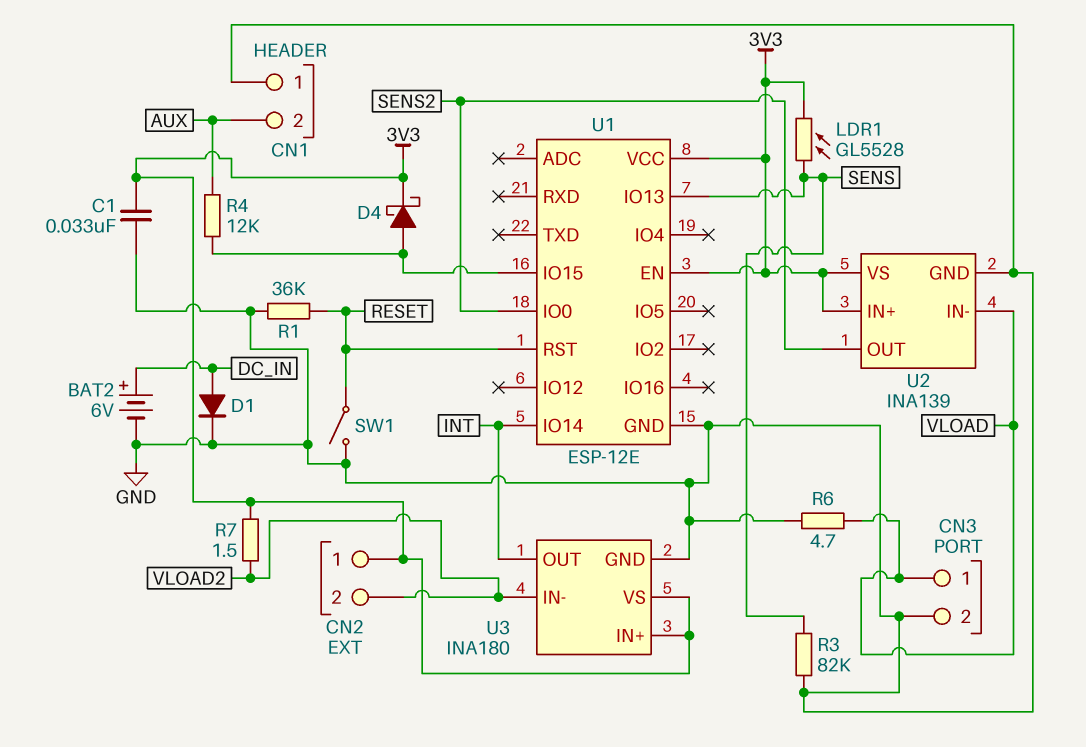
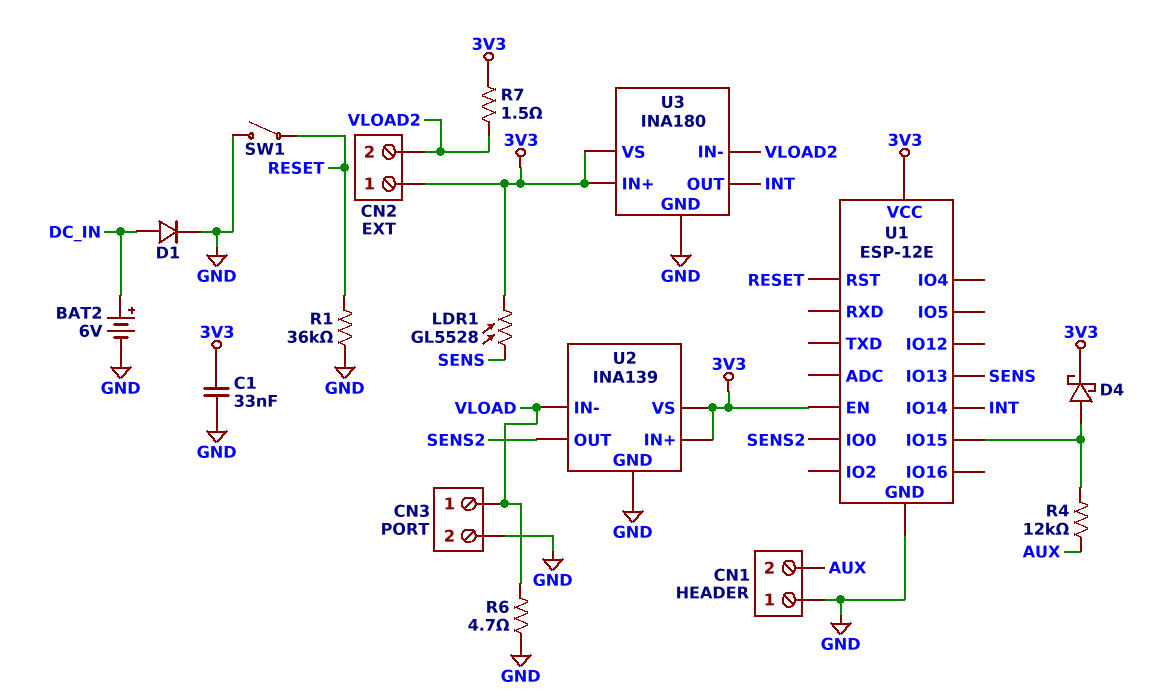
R3: 82k (GND, SENS) -> none

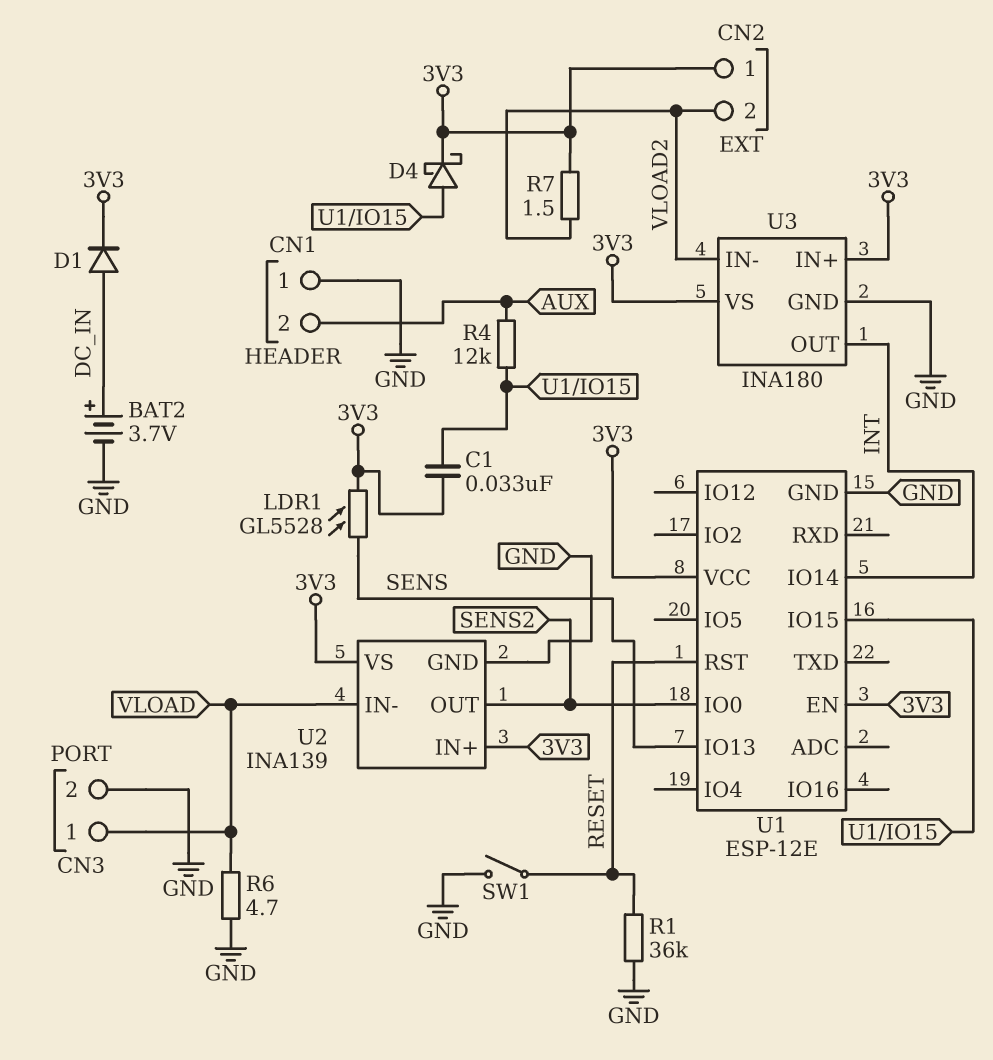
BAT2: 6V (plus DC_IN, minus GND) -> 3.7V (plus DC_IN, minus GND)
C1: 33nF (3V3, GND) -> 33nF (3V3, U1/IO15)
D1: diode (A DC_IN, K GND) -> diode (A DC_IN, K 3V3)

